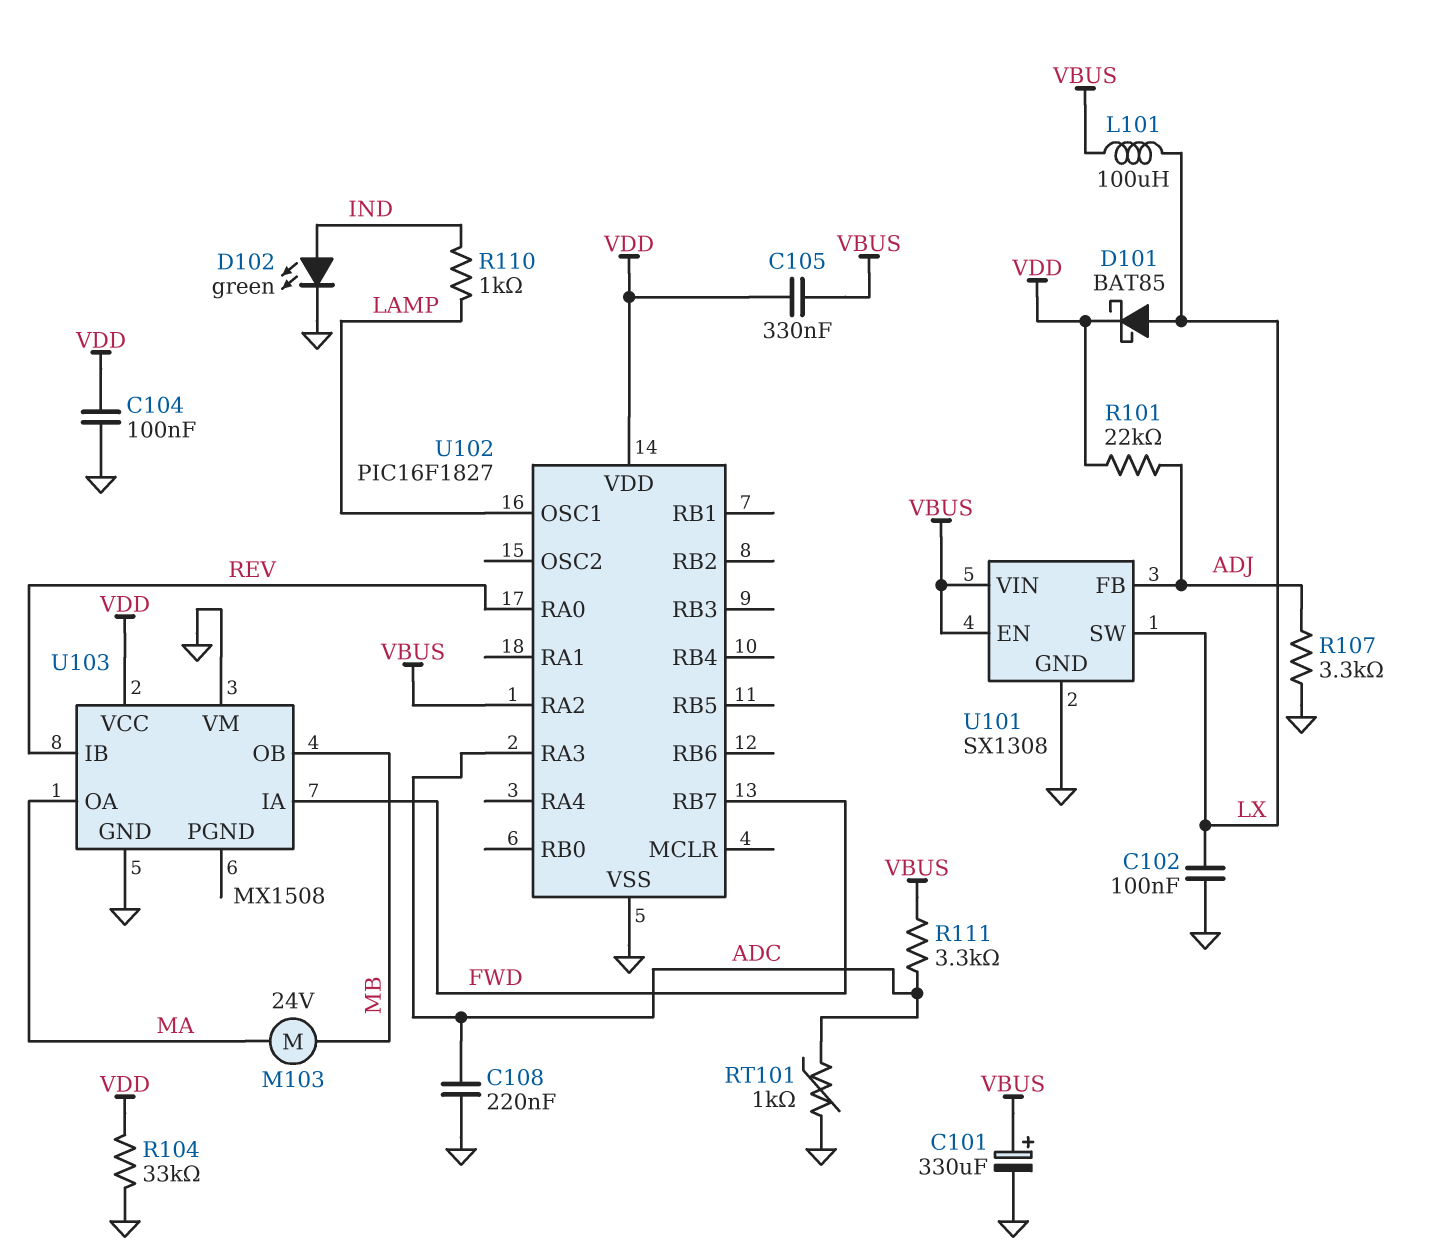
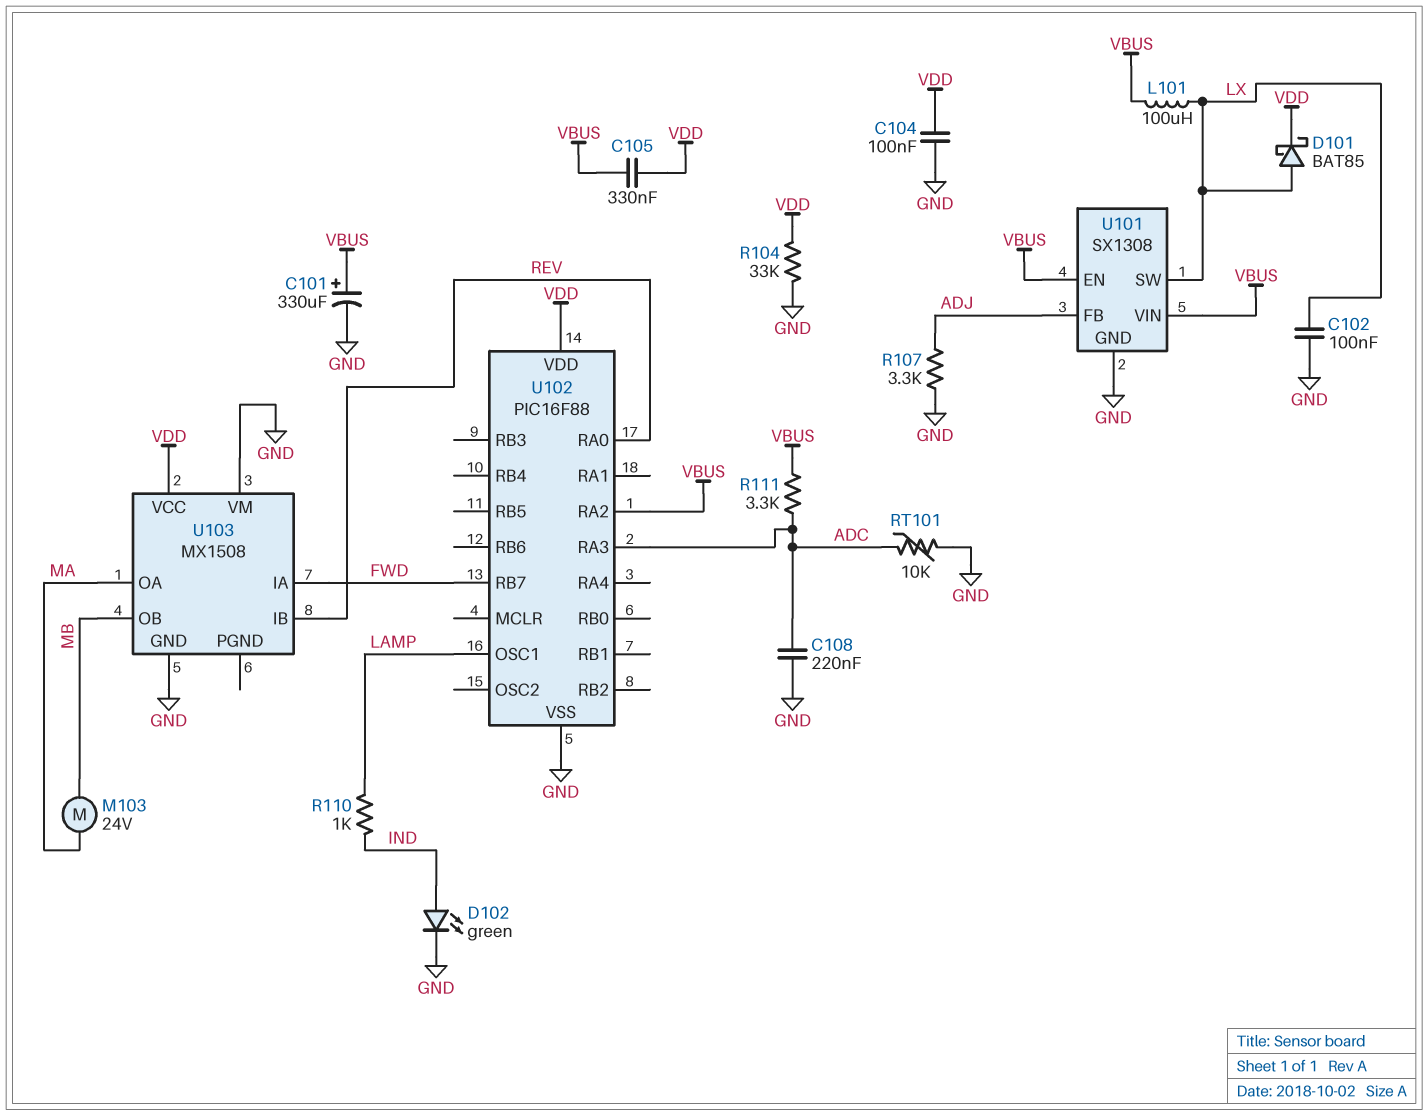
R101: 22k (ADJ, VDD) -> none
RT101: 1k (ADC, GND) -> 10k (ADC, GND)
U102: PIC16F1827 -> PIC16F88

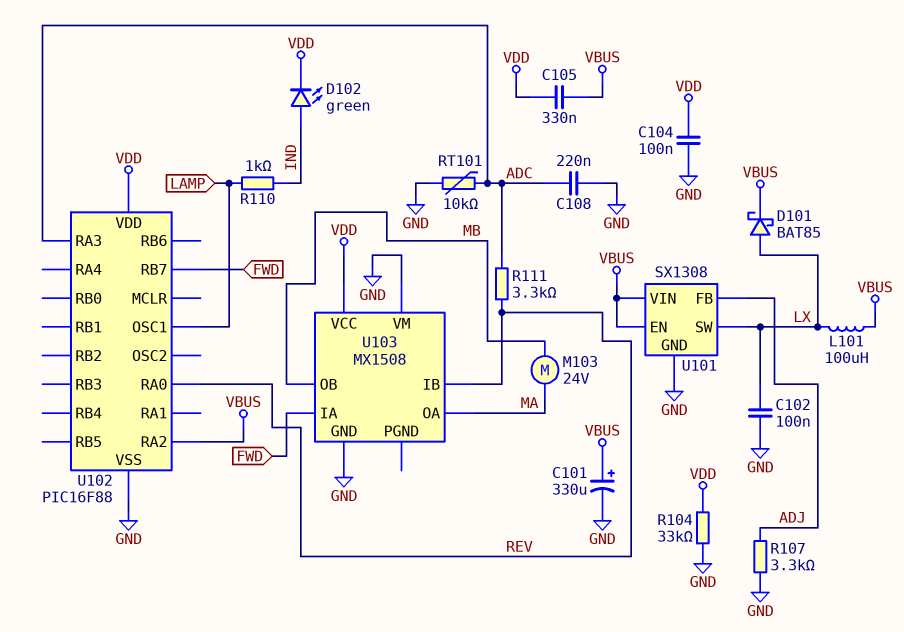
D101: schottky BAT85 (A LX, K VDD) -> schottky BAT85 (A LX, K VBUS)
D102: LED green (A IND, K GND) -> LED green (A IND, K VDD)
R111: 3.3k (ADC, VBUS) -> 3.3k (ADC, REV)

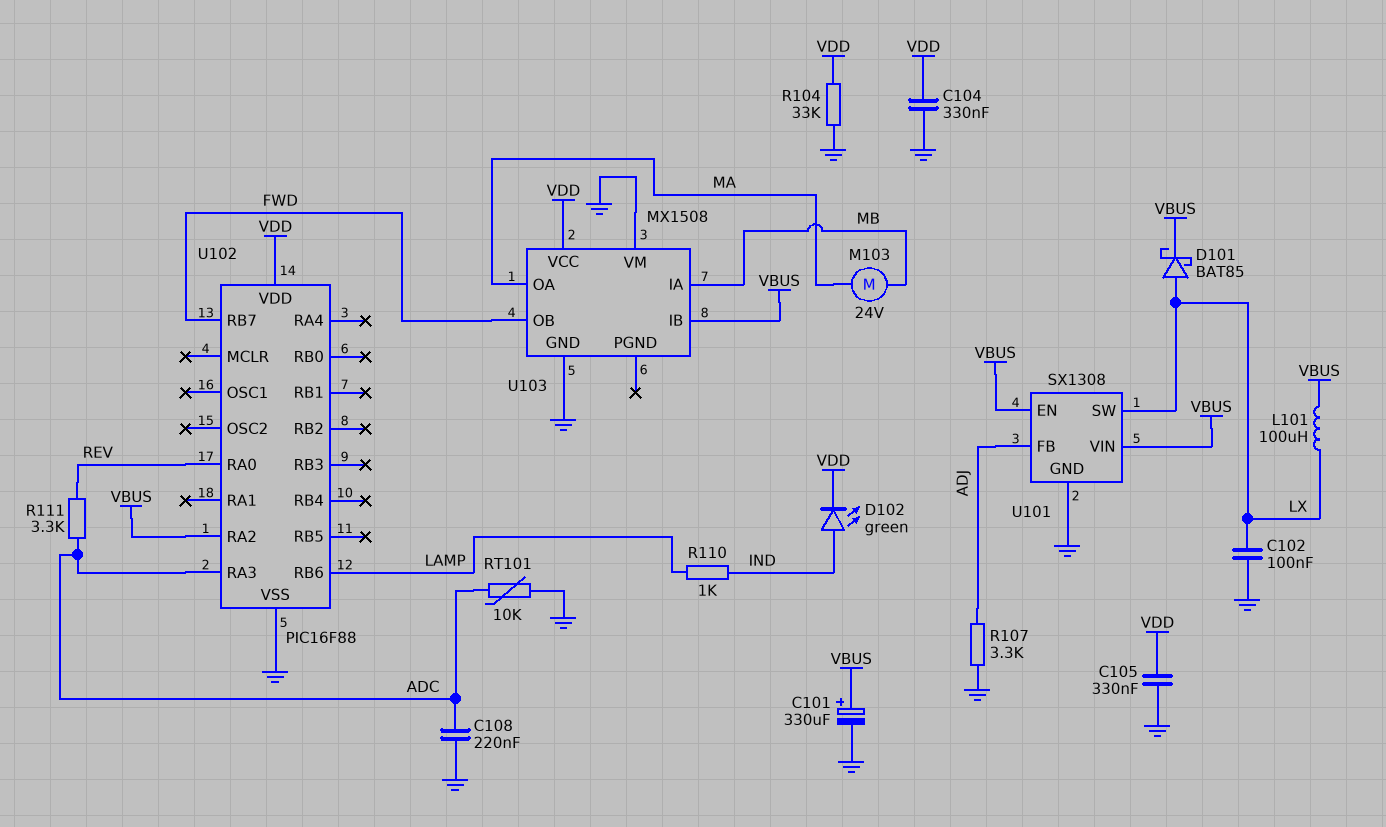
C104: 100nF (GND, VDD) -> 330nF (GND, VDD)
C105: 330nF (VBUS, VDD) -> 330nF (GND, VDD)
U102 pin OSC1: LAMP -> none
U102 pin RB6: none -> LAMP
U103 pin IA: FWD -> MB
U103 pin IB: REV -> VBUS
U103 pin OB: MB -> FWD

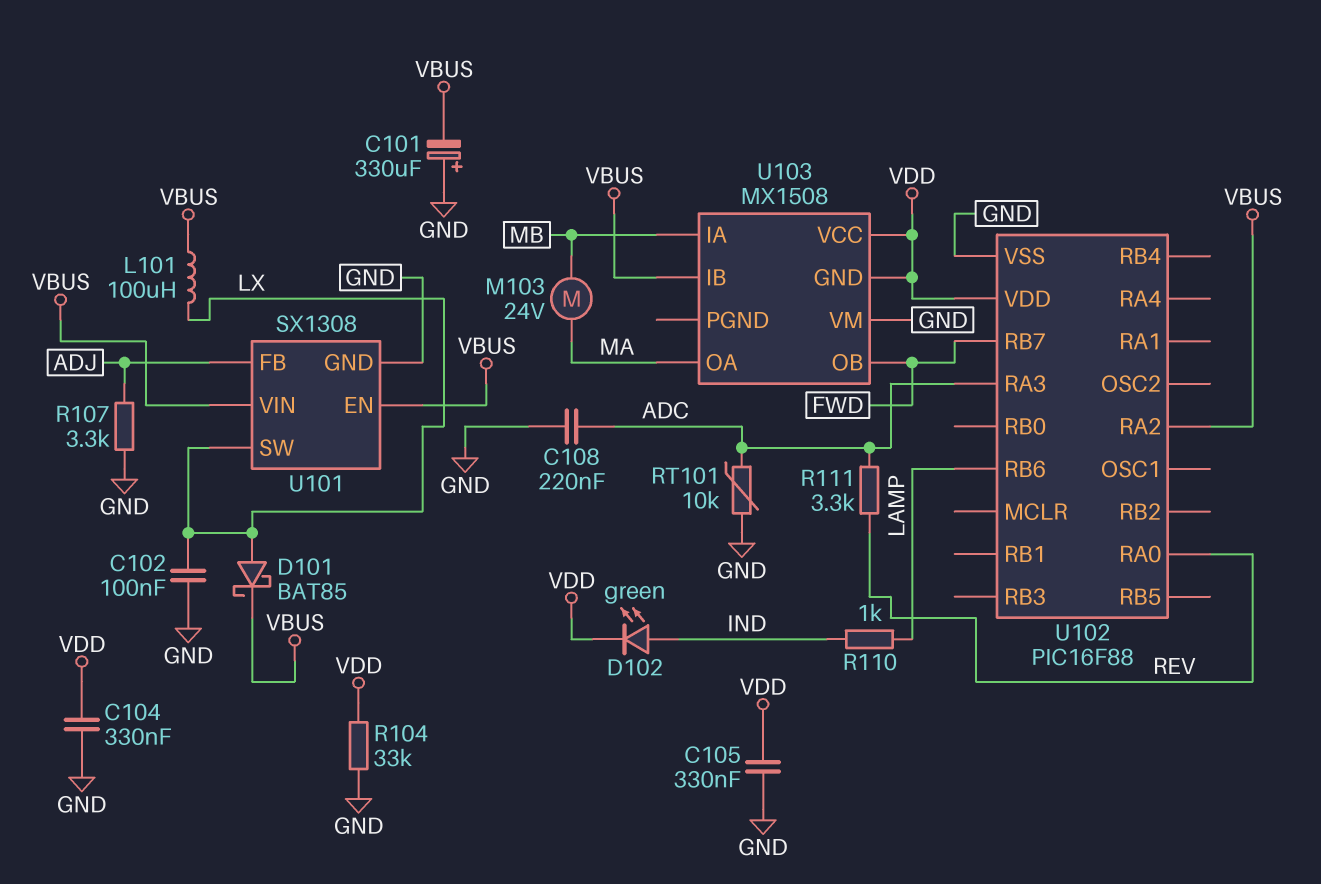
C101: 330uF (plus VBUS, minus GND) -> 330uF (plus GND, minus VBUS)
U103 pin GND: GND -> VDD

